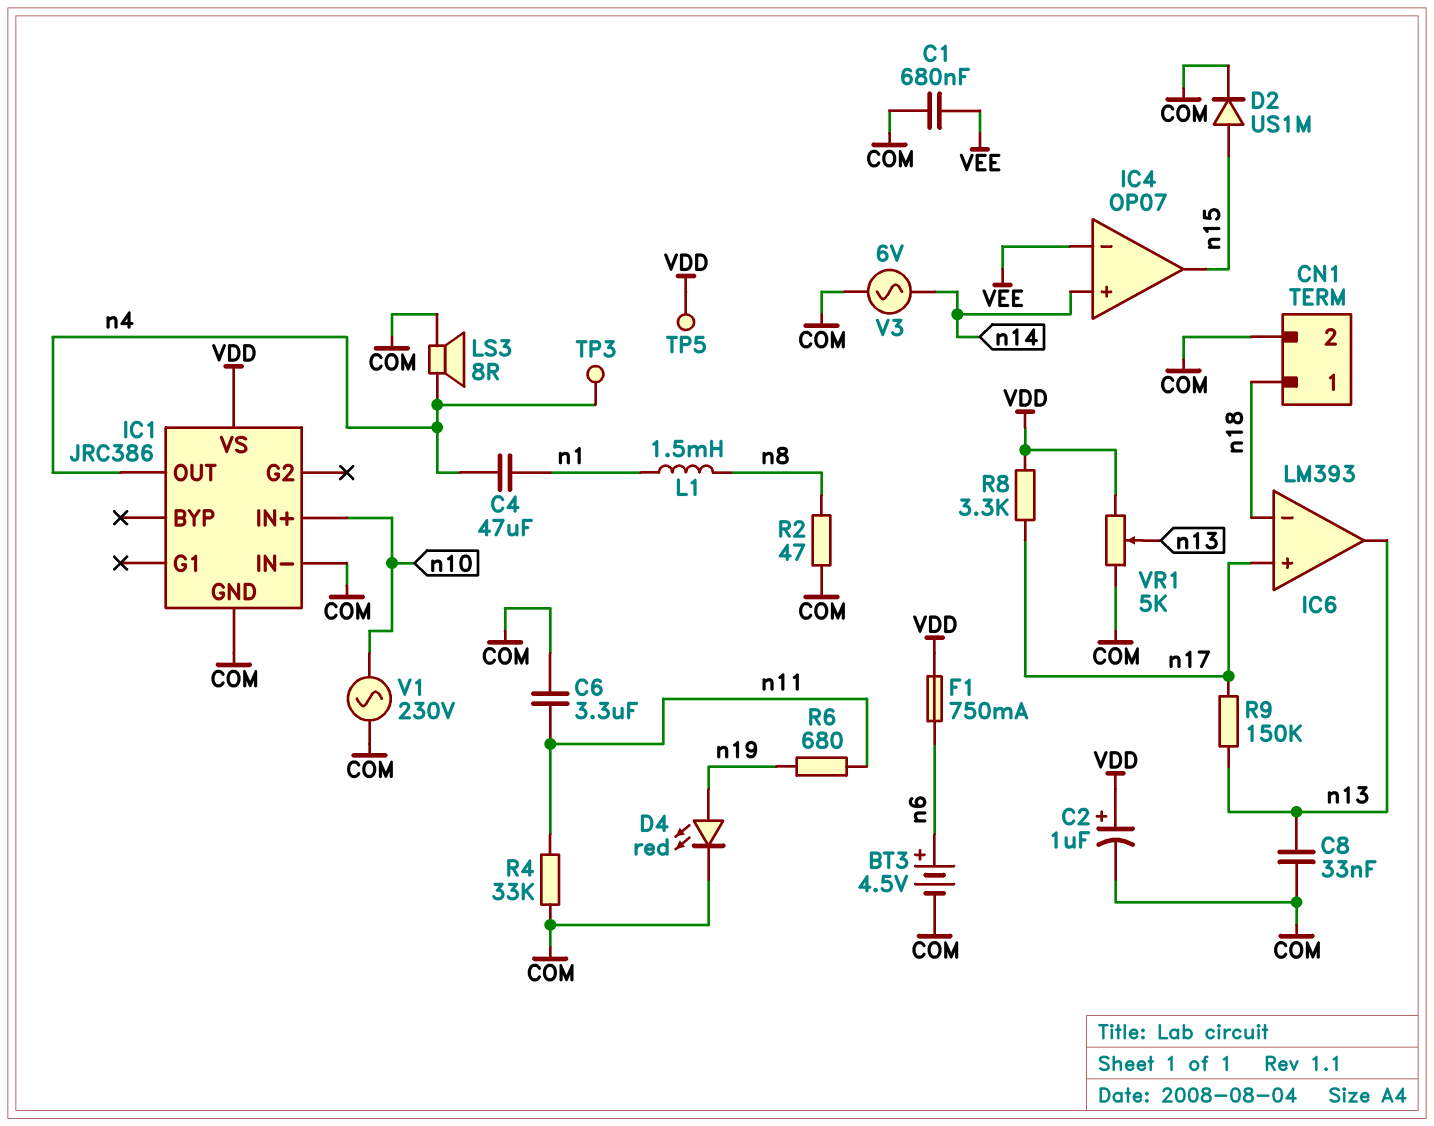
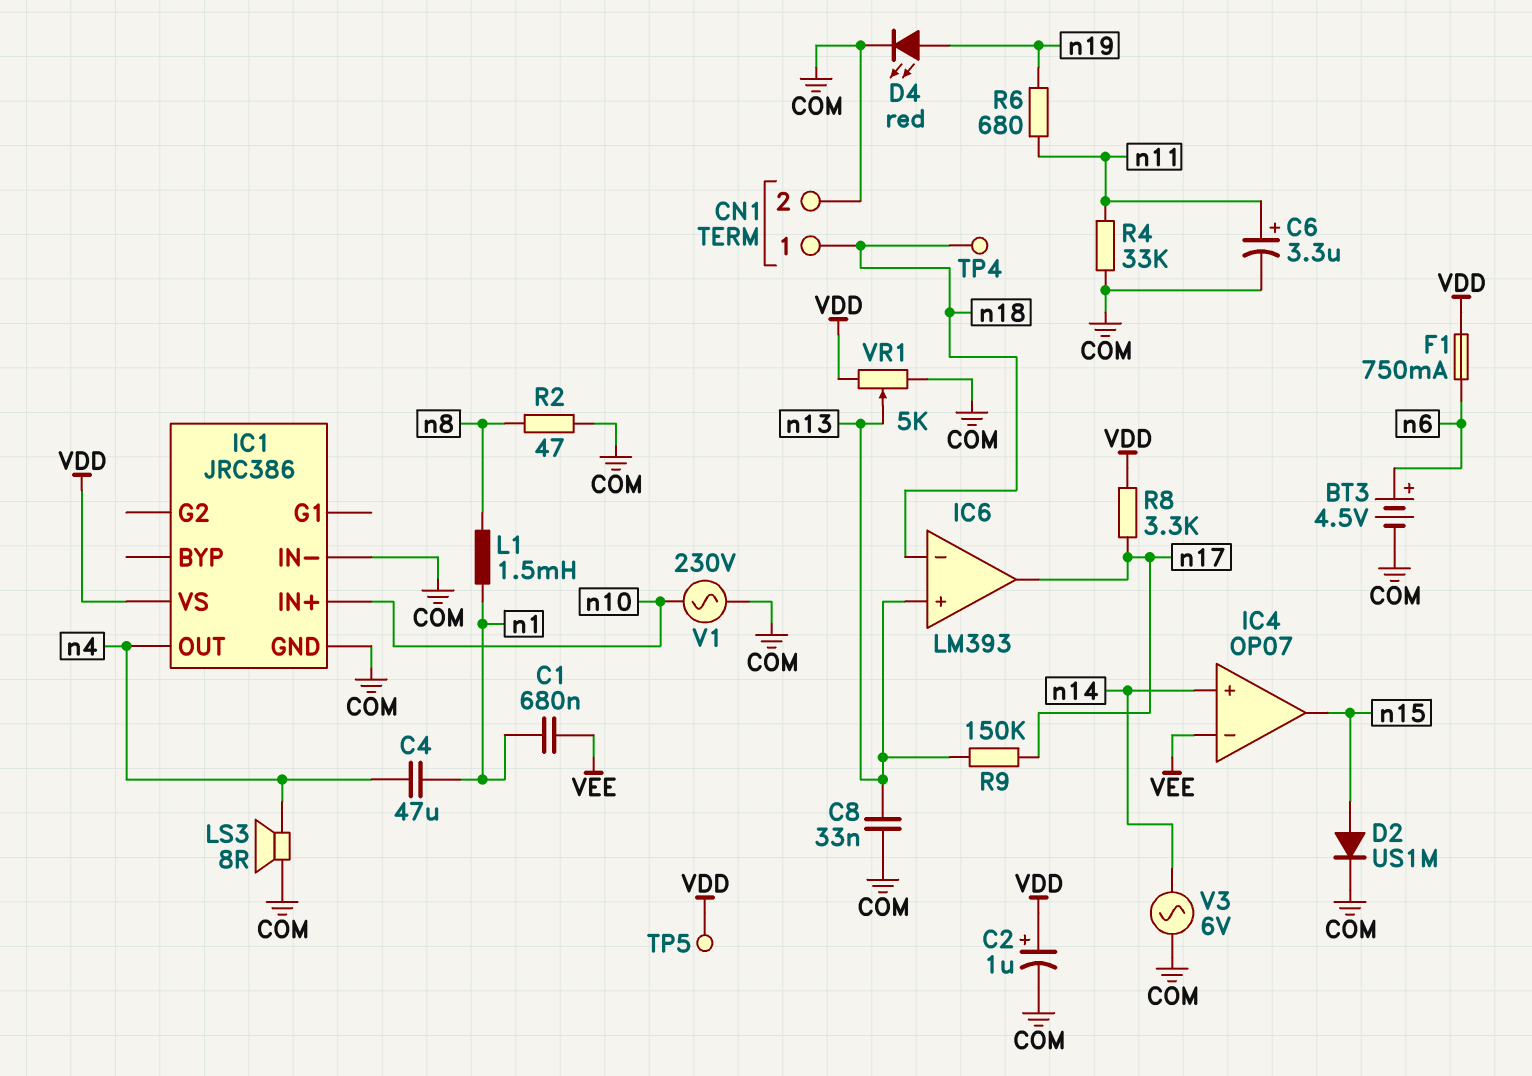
C1: 680nF (COM, VEE) -> 680nF (VEE, n1)
C6: 3.3uF (COM, n11) -> 3.3uF (plus n11, minus COM)
IC6 pin in+: n17 -> n13
IC6 pin out: n13 -> n17
TP3: test point (n4) -> none
TP4: none -> test point (n18)

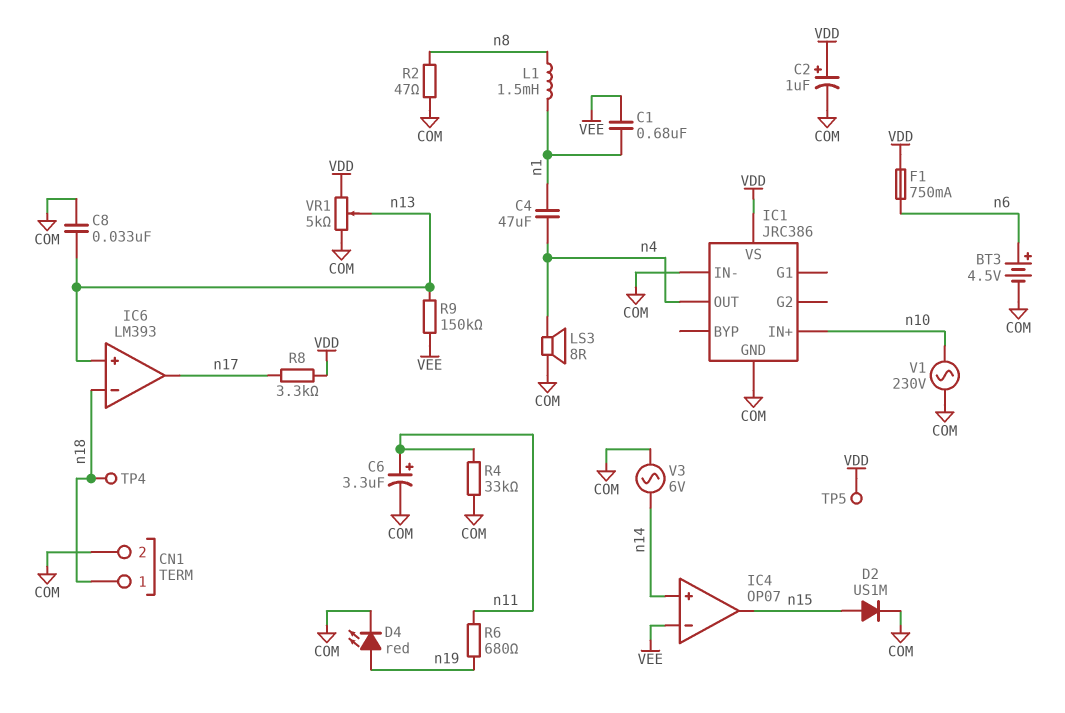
R9: 150k (n13, n17) -> 150k (VEE, n13)

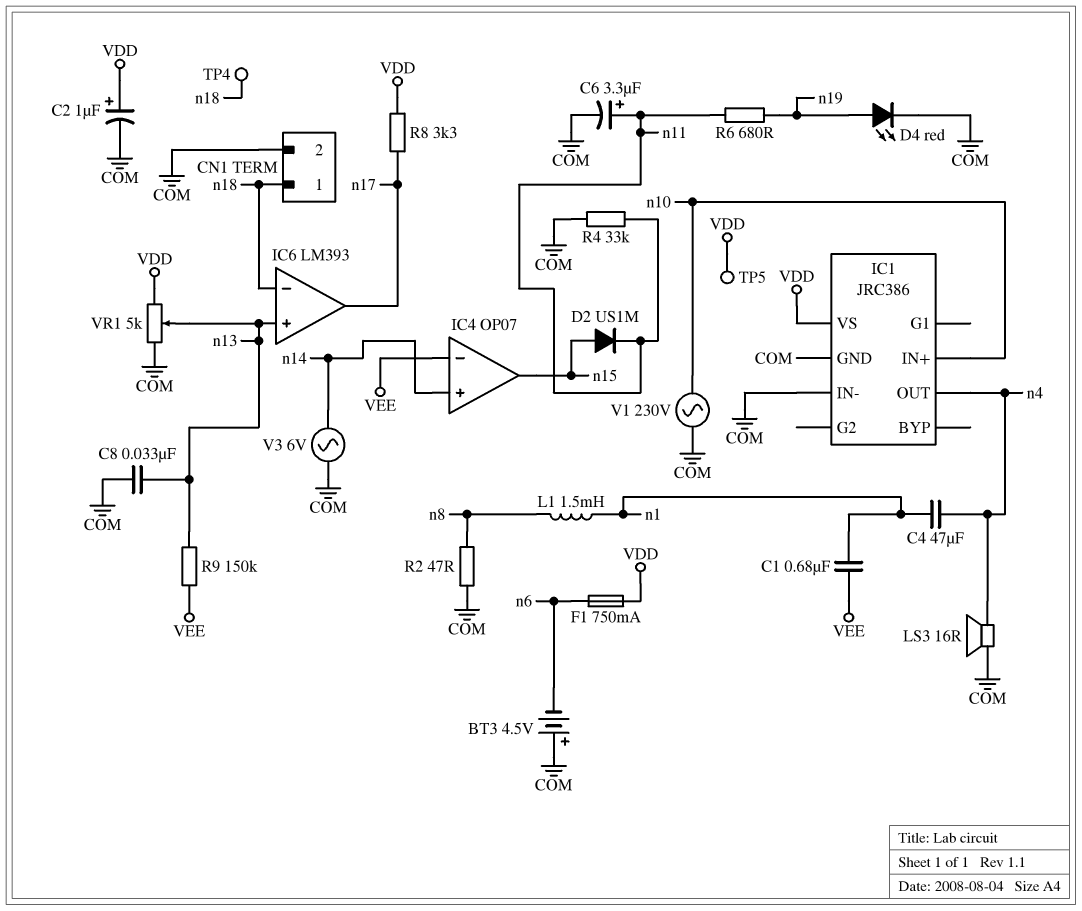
BT3: 4.5V (plus n6, minus COM) -> 4.5V (plus COM, minus n6)
D2: diode US1M (A n15, K COM) -> diode US1M (A n15, K n11)
LS3: speaker 8R (COM, n4) -> speaker 16R (COM, n4)

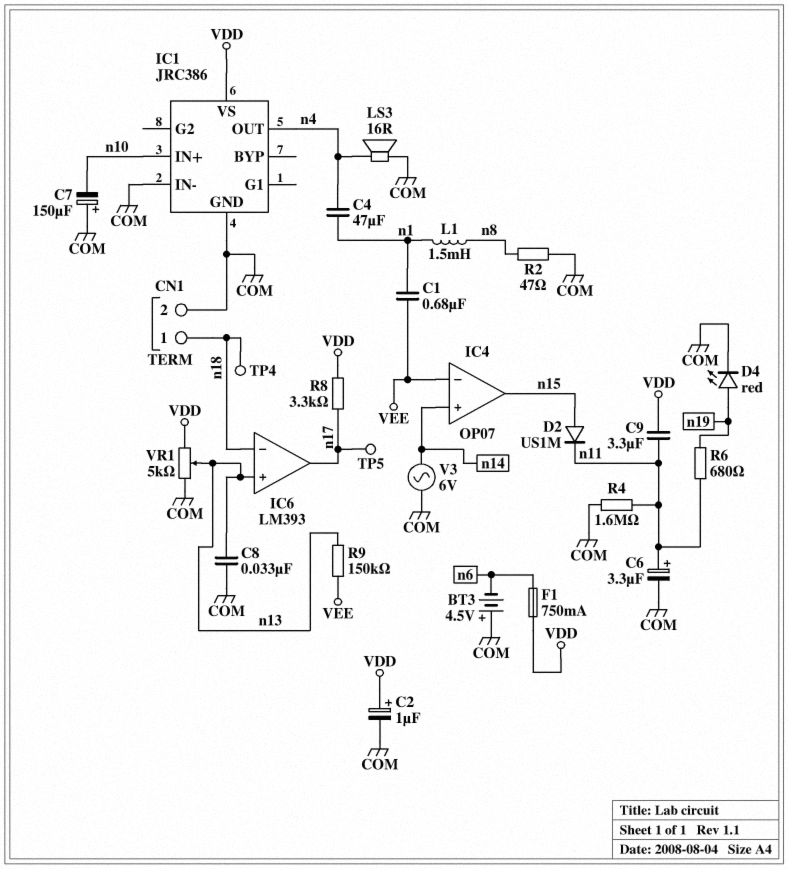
C7: none -> 150uF (plus COM, minus n10)
C9: none -> 3.3uF (VDD, n11)
R4: 33k (COM, n11) -> 1.6M (COM, n11)
TP5: test point (VDD) -> test point (n17)
V1: AC 230V (COM, n10) -> none

